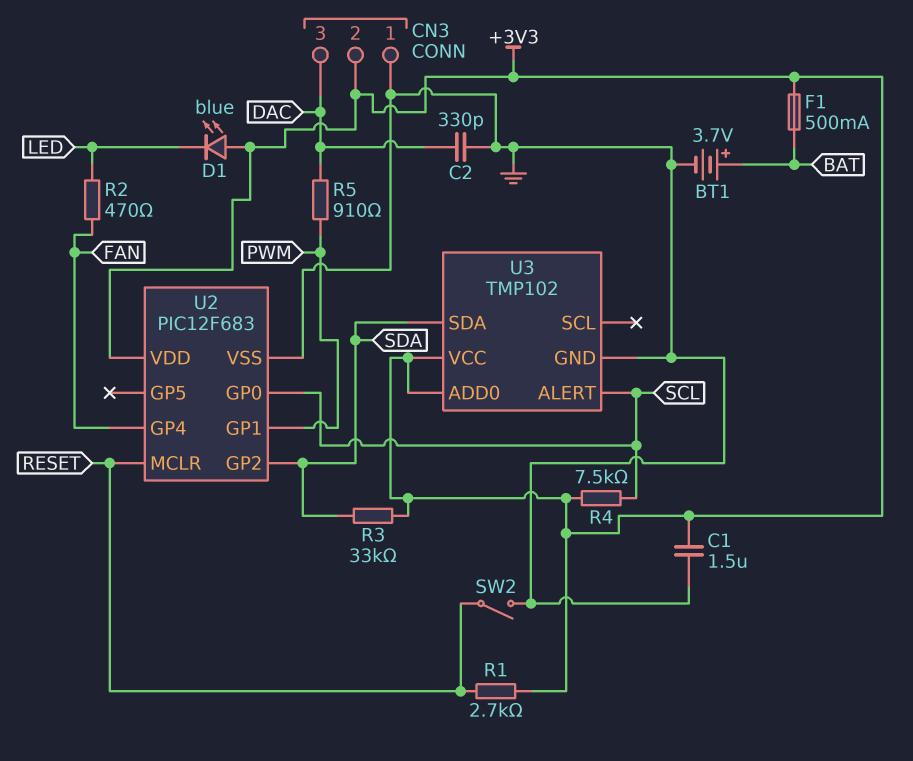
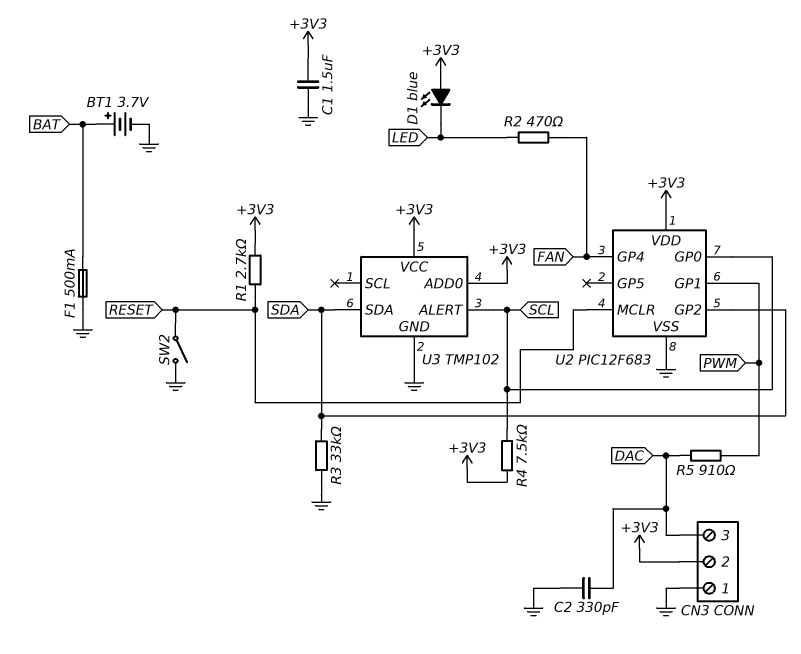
F1: 500mA (+3V3, BAT) -> 500mA (BAT, GND)
R3: 33k (+3V3, SDA) -> 33k (GND, SDA)

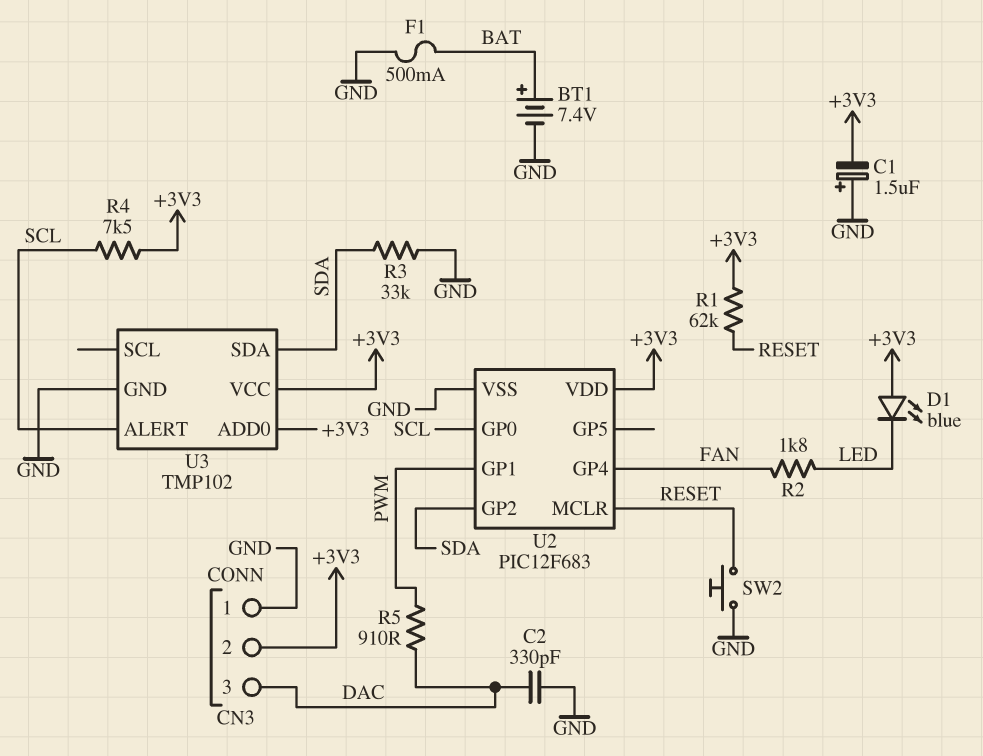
BT1: 3.7V (plus BAT, minus GND) -> 7.4V (plus BAT, minus GND)
C1: 1.5uF (+3V3, GND) -> 1.5uF (plus GND, minus +3V3)
R1: 2.7k (+3V3, RESET) -> 62k (+3V3, RESET)
R2: 470 (FAN, LED) -> 1.8k (FAN, LED)
SW2: switch (GND, RESET) -> button (GND, RESET)

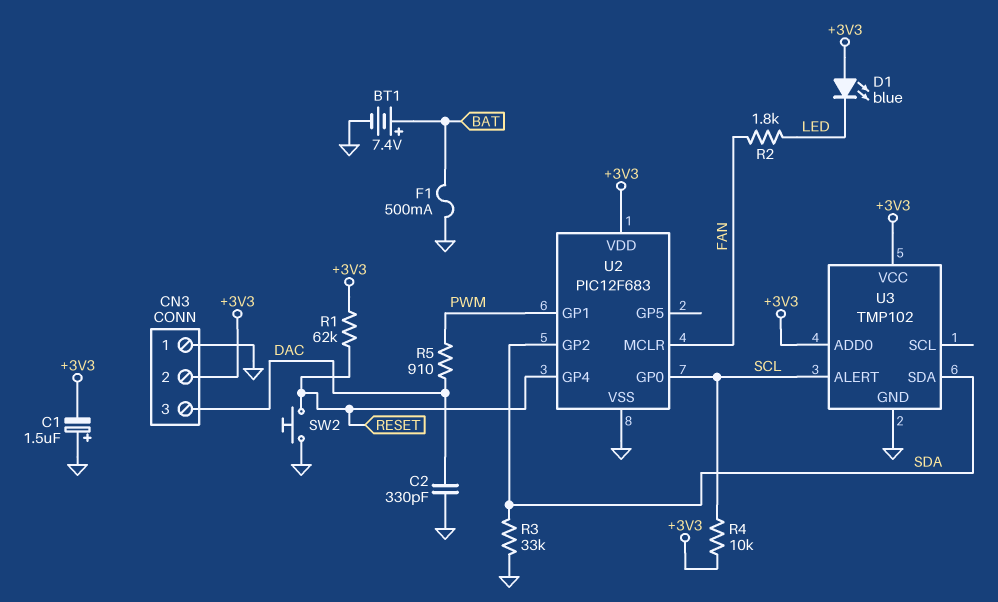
R4: 7.5k (+3V3, SCL) -> 10k (+3V3, SCL)
U2 pin GP4: FAN -> RESET
U2 pin MCLR: RESET -> FAN

